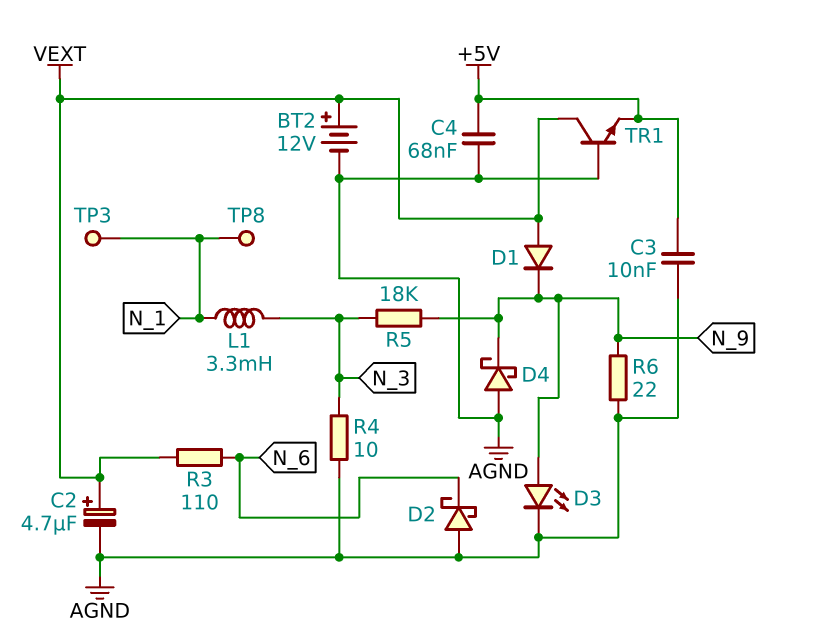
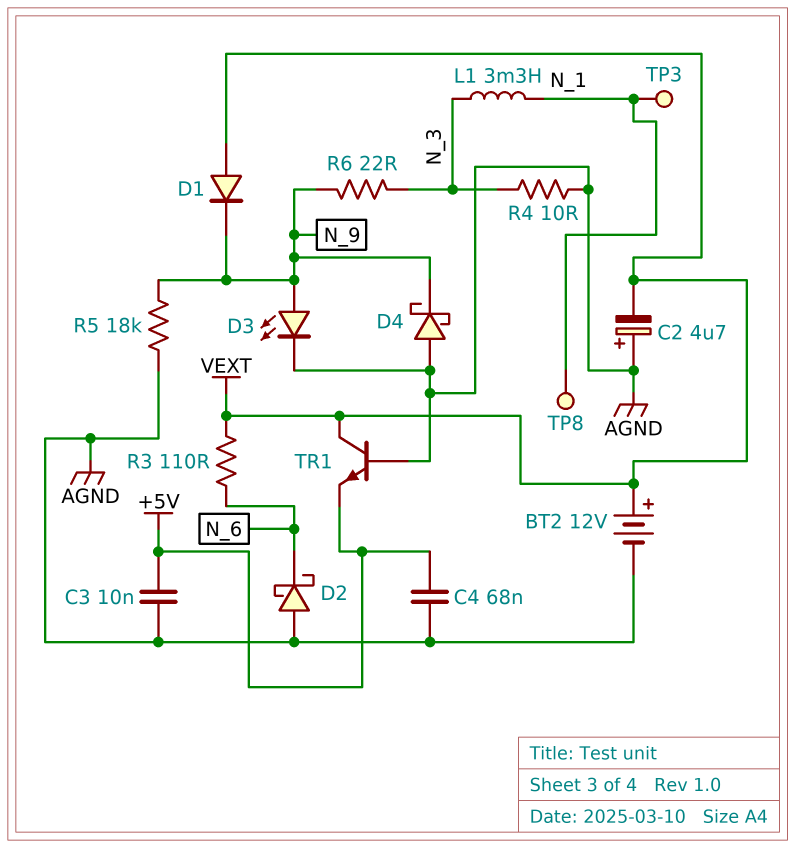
C2: 4.7uF (plus VEXT, minus AGND) -> 4.7uF (plus AGND, minus VEXT)
R5: 18k (N_3, N_9) -> 18k (AGND, N_9)
R6: 22 (AGND, N_9) -> 22 (N_3, N_9)

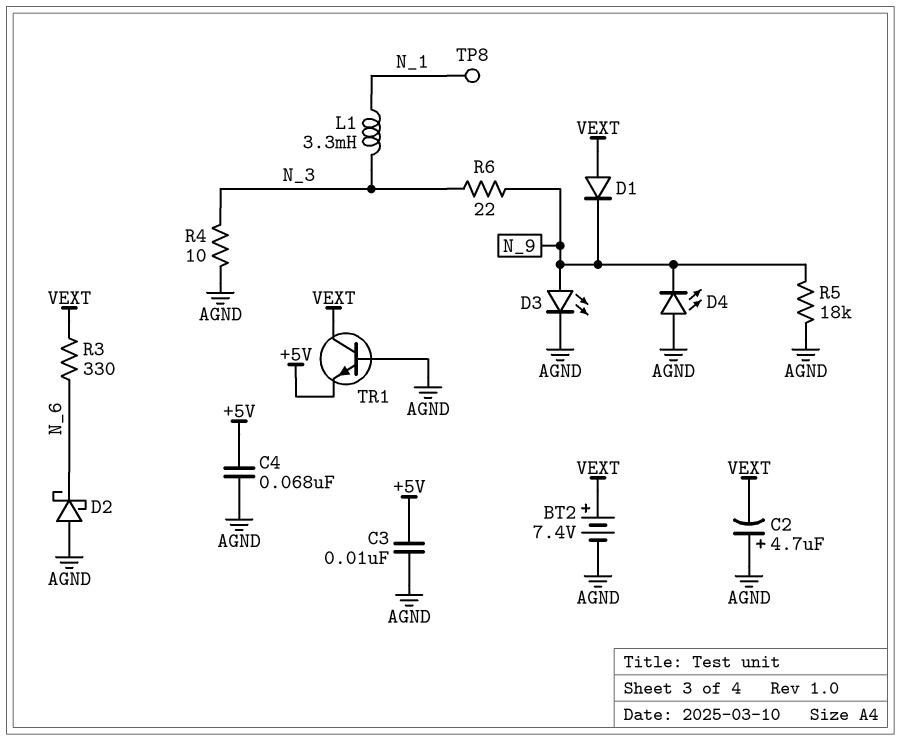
BT2: 12V (plus VEXT, minus AGND) -> 7.4V (plus VEXT, minus AGND)
D4: schottky (A AGND, K N_9) -> LED (A AGND, K N_9)
R3: 110 (N_6, VEXT) -> 330 (N_6, VEXT)
TP3: test point (N_1) -> none

